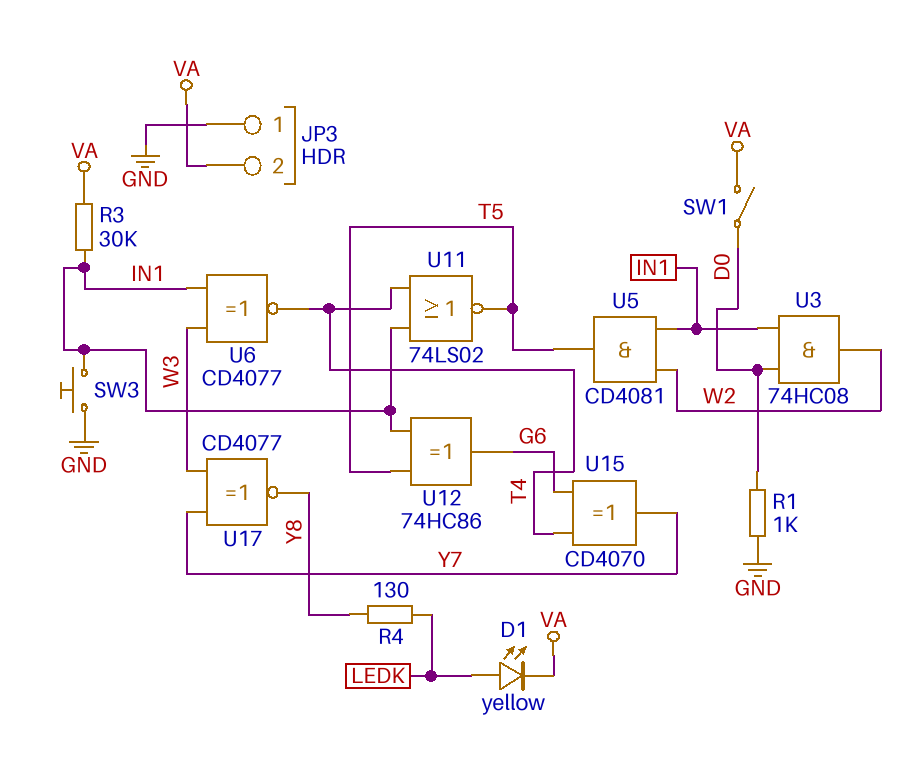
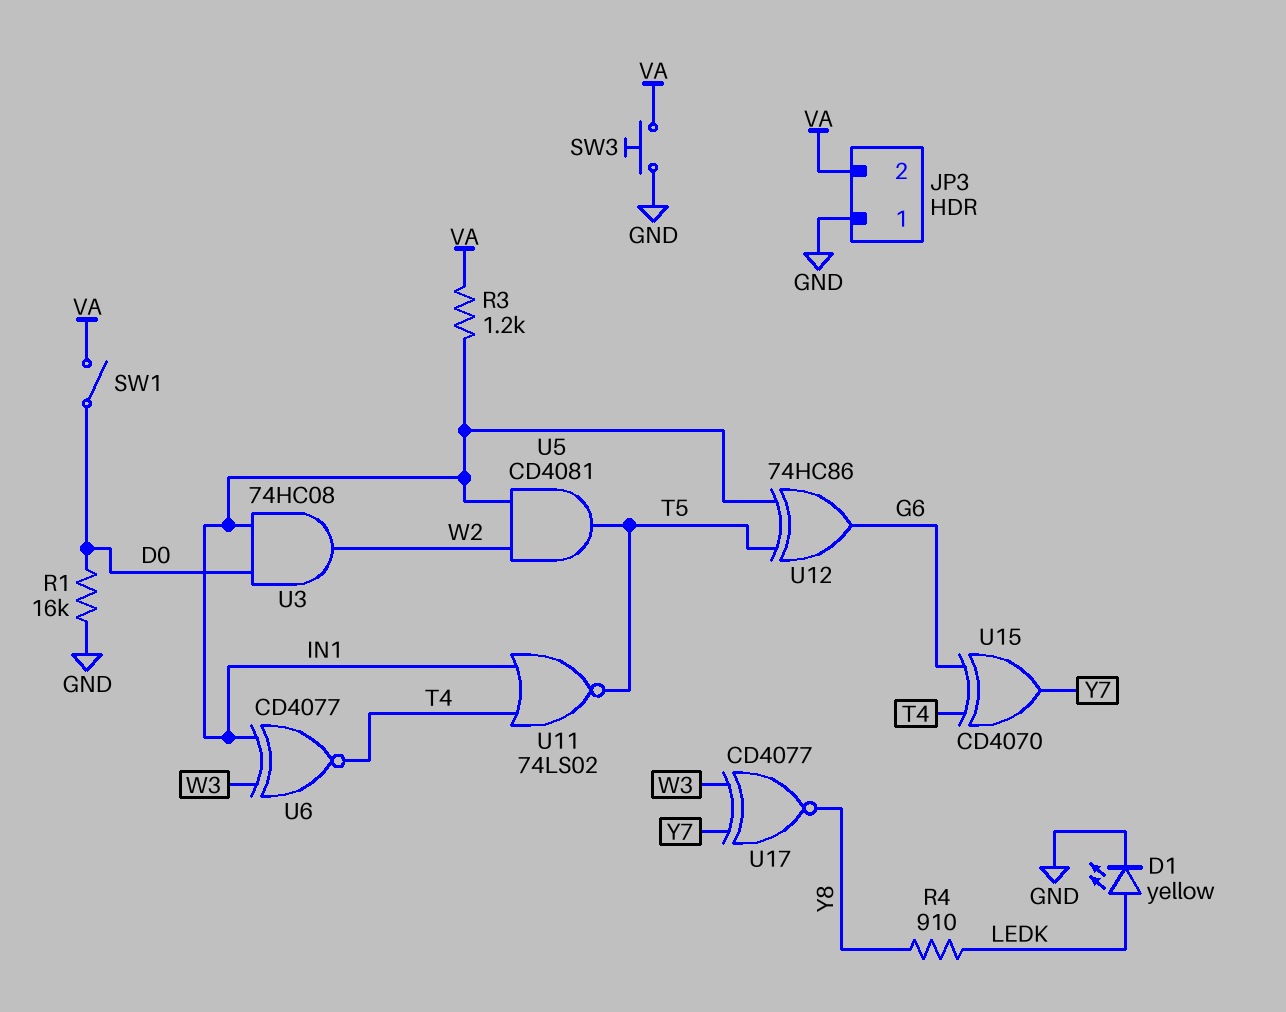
D1: LED yellow (A LEDK, K VA) -> LED yellow (A LEDK, K GND)
R1: 1k (D0, GND) -> 16k (D0, GND)
R3: 30k (IN1, VA) -> 1.2k (IN1, VA)
R4: 130 (LEDK, Y8) -> 910 (LEDK, Y8)
SW3: button (GND, IN1) -> button (GND, VA)

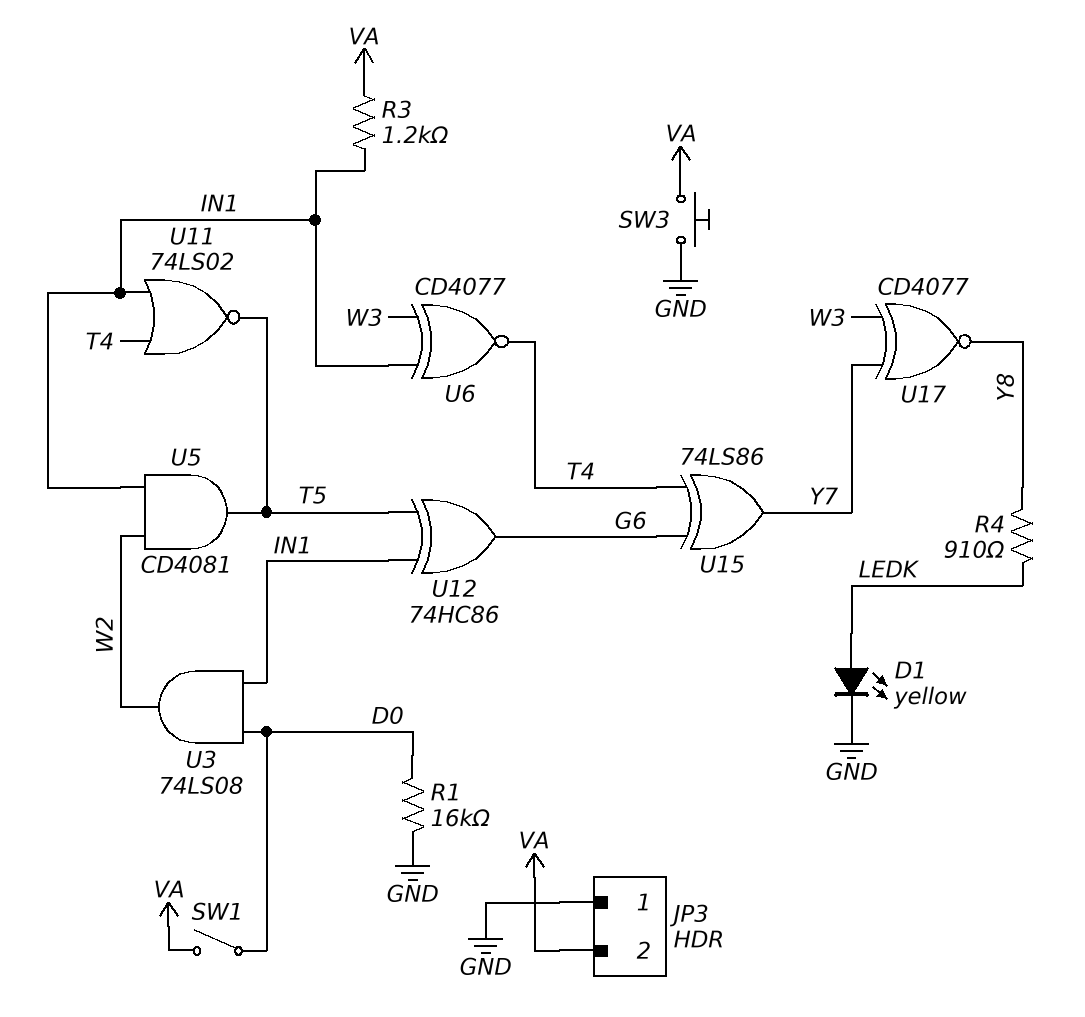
U3: AND 74HC08 (in D0, in IN1, out W2) -> AND 74LS08 (in D0, in IN1, out W2)
U15: XOR CD4070 (in G6, in T4, out Y7) -> XOR 74LS86 (in G6, in T4, out Y7)

